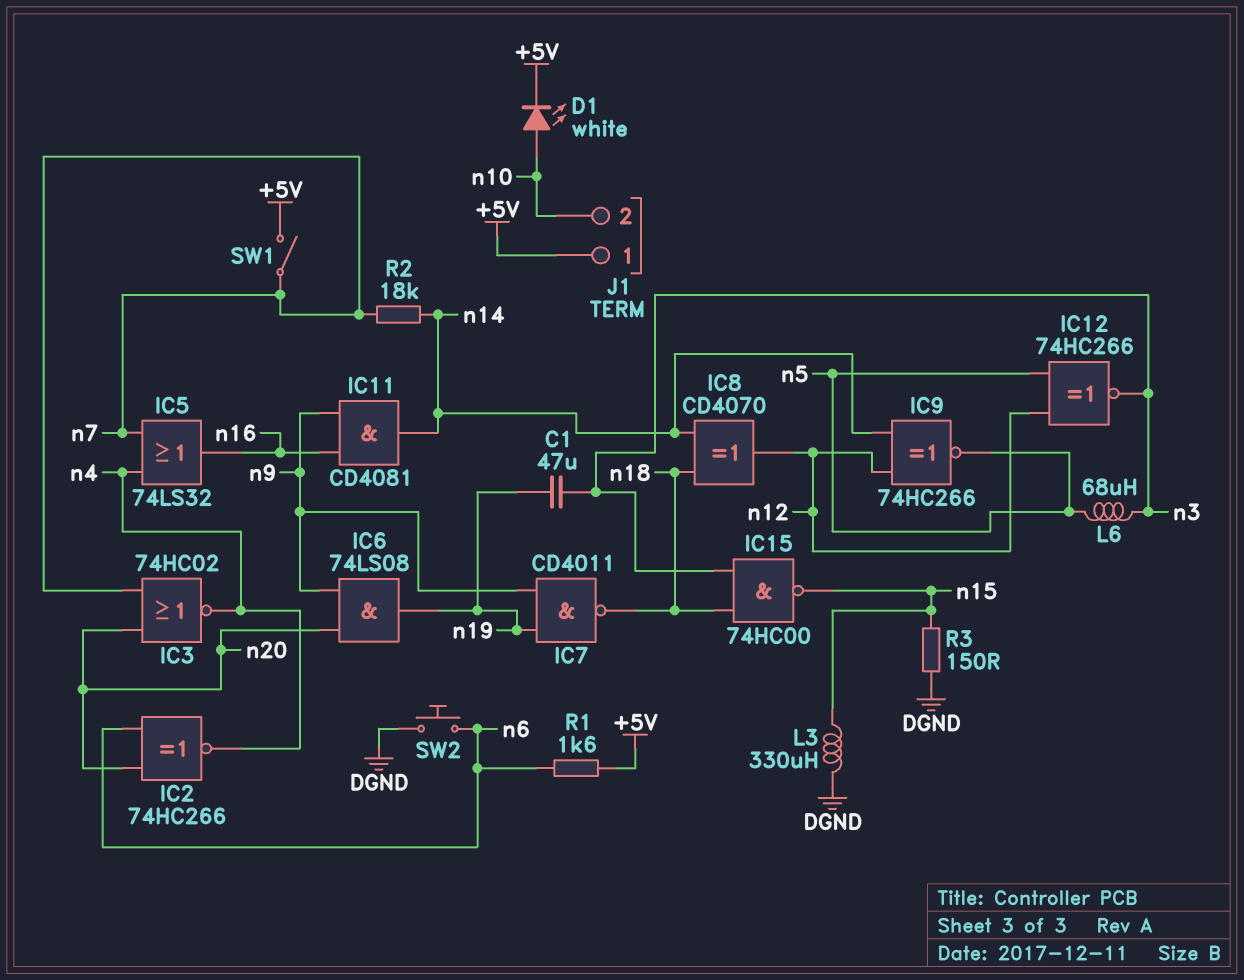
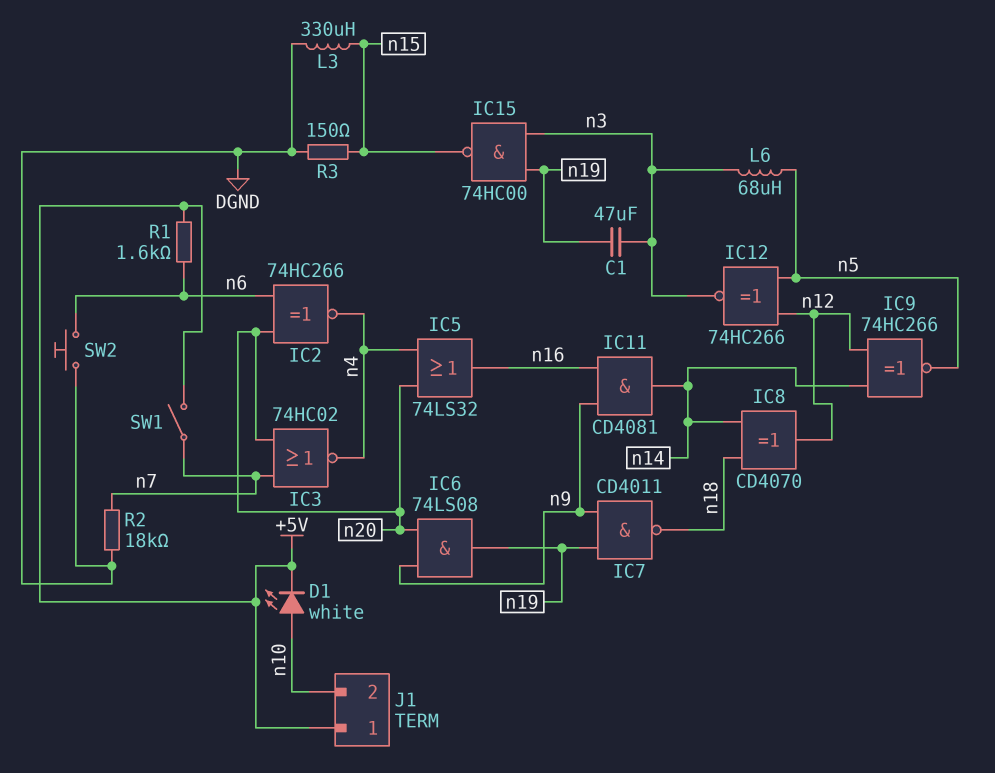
IC5: OR 74LS32 (in n4, in n7, out n16) -> OR 74LS32 (in n4, in n20, out n16)
IC15: NAND 74HC00 (in n3, in n18, out n15) -> NAND 74HC00 (in n3, in n19, out n15)
R2: 18k (n7, n14) -> 18k (DGND, n7)

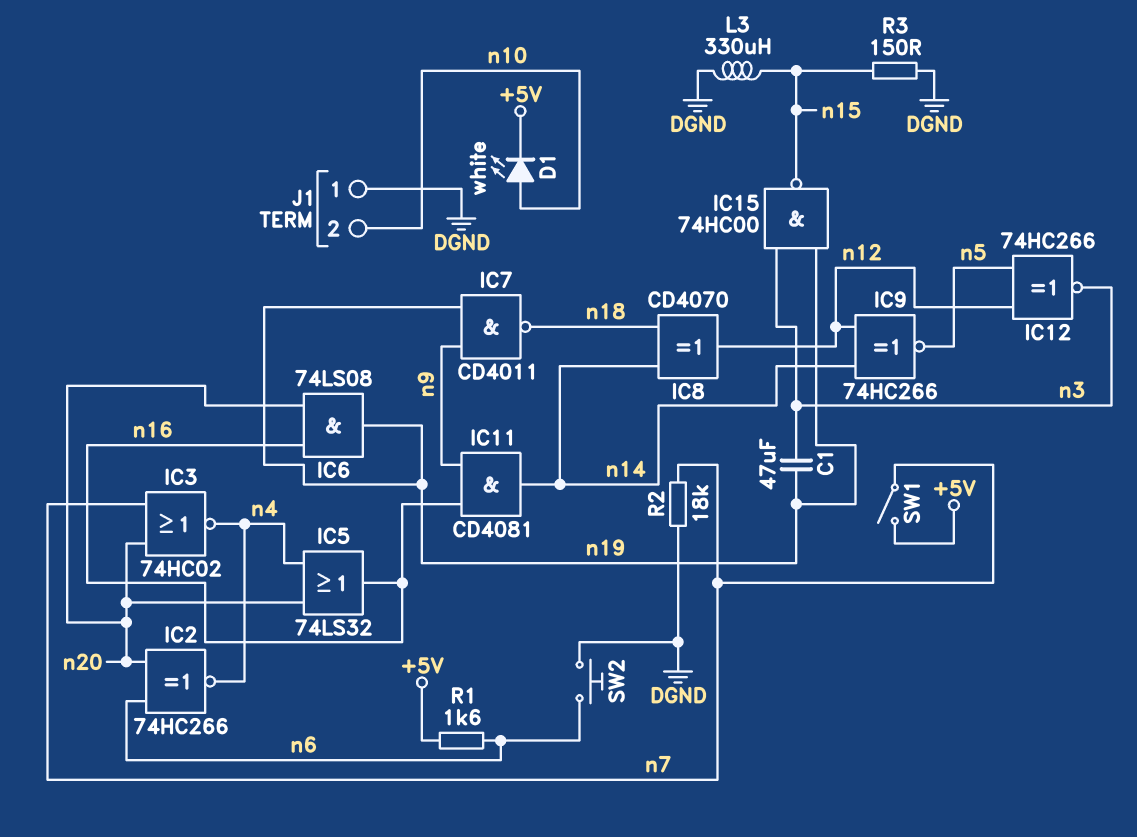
IC6: AND 74LS08 (in n9, in n20, out n19) -> AND 74LS08 (in n16, in n20, out n19)
J1 pin 1: +5V -> DGND
L6: 68uH (n3, n5) -> none

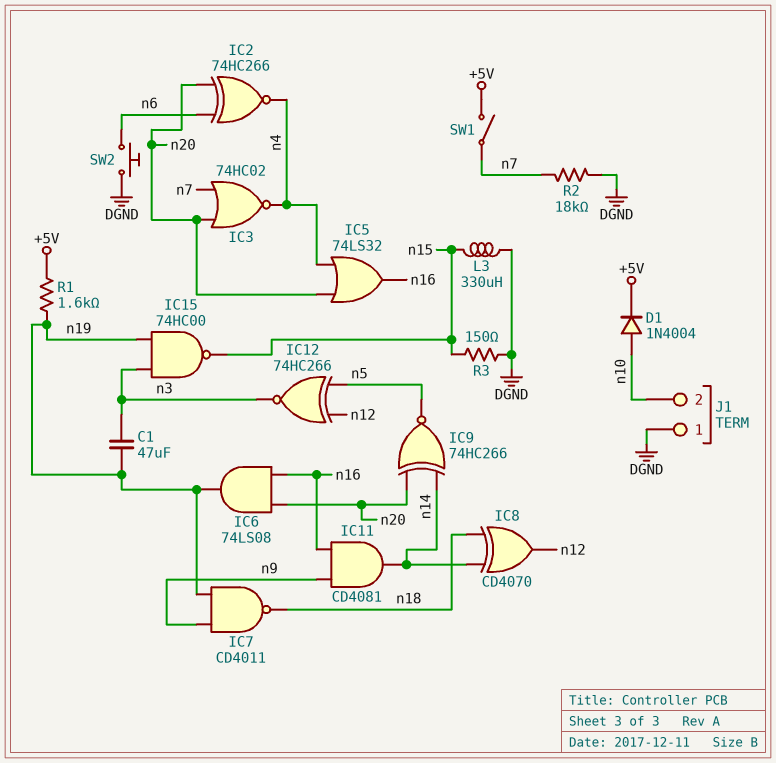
D1: LED white (A n10, K +5V) -> diode 1N4004 (A n10, K +5V)
IC9: XNOR 74HC266 (in n12, in n14, out n5) -> XNOR 74HC266 (in n14, in n20, out n5)
R1: 1.6k (+5V, n6) -> 1.6k (+5V, n19)

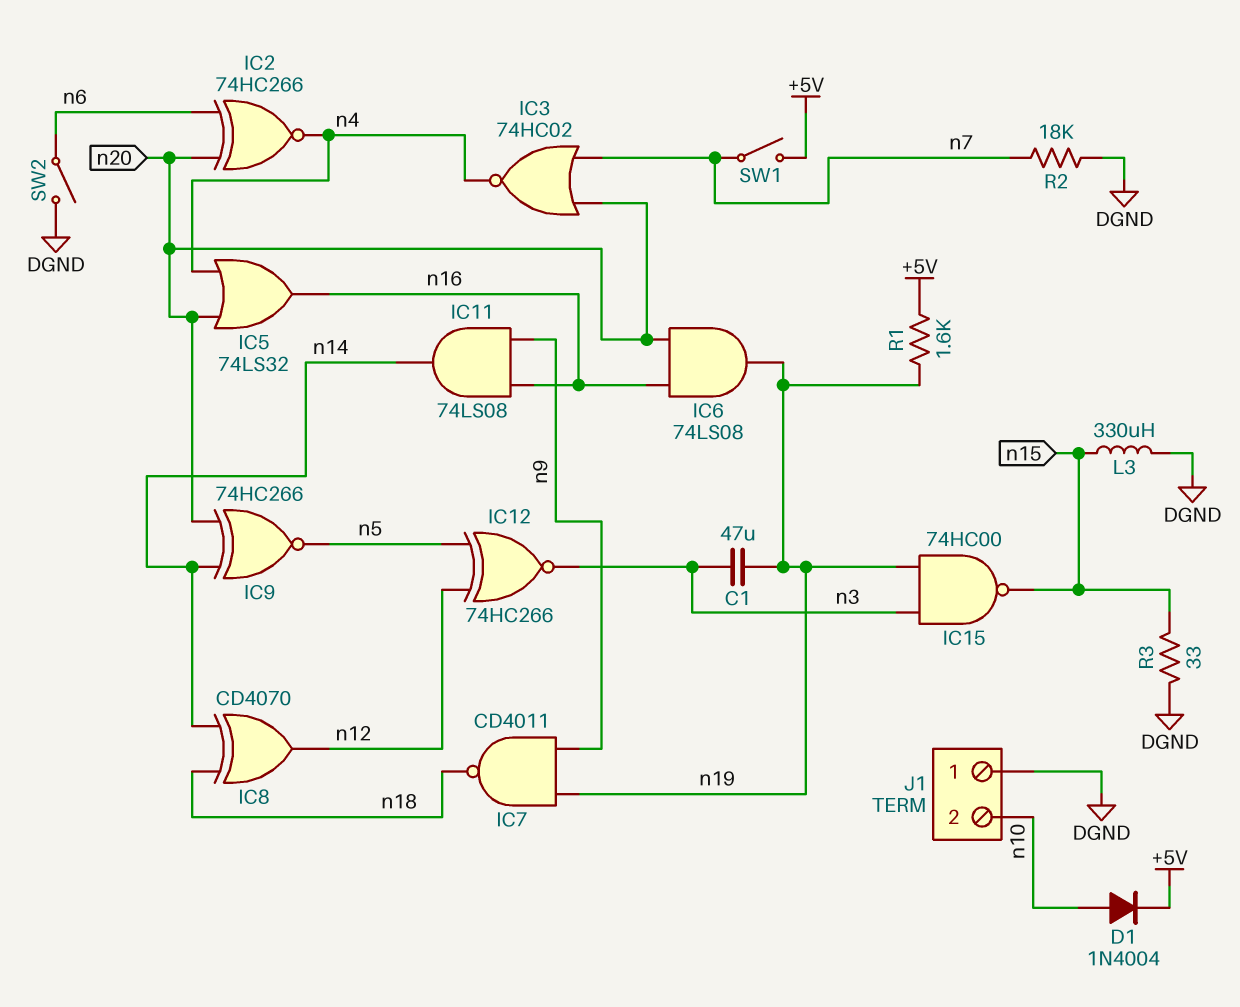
IC11: AND CD4081 (in n9, in n16, out n14) -> AND 74LS08 (in n9, in n16, out n14)
R3: 150 (DGND, n15) -> 33 (DGND, n15)
SW2: button (DGND, n6) -> switch (DGND, n6)

